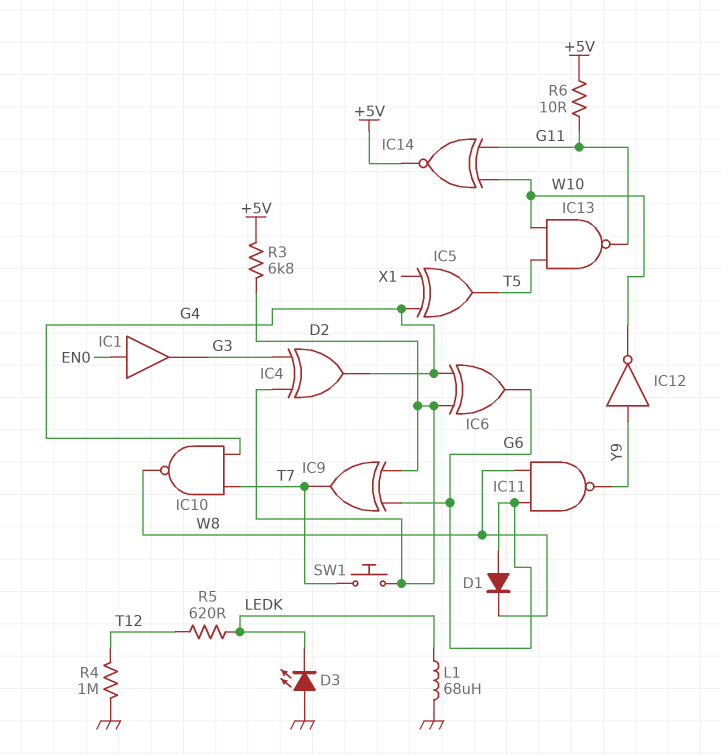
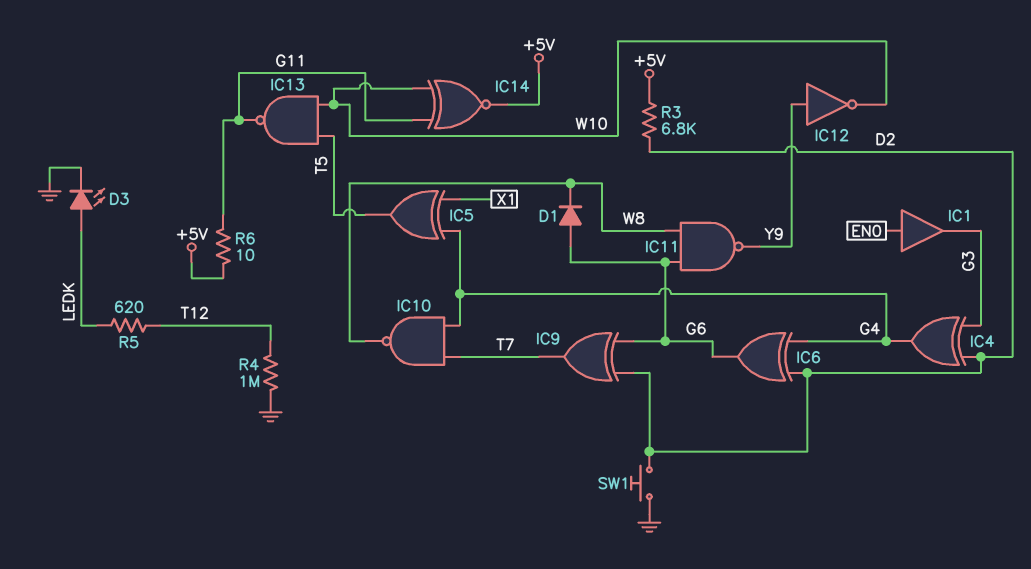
D3: LED (A GND, K LEDK) -> LED (A LEDK, K GND)
L1: 68uH (GND, LEDK) -> none
SW1: button (D2, T7) -> button (D2, GND)

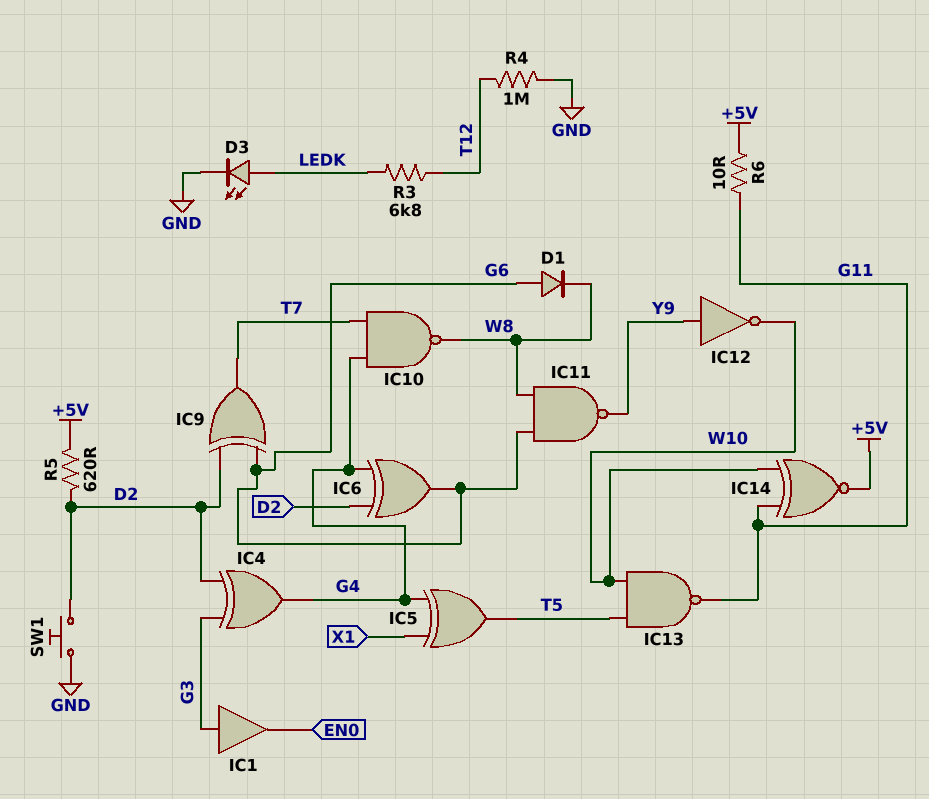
IC1: buffer (in EN0, out G3) -> buffer (in G3, out EN0)
R3: 6.8k (+5V, D2) -> 6.8k (LEDK, T12)
R5: 620 (LEDK, T12) -> 620 (+5V, D2)

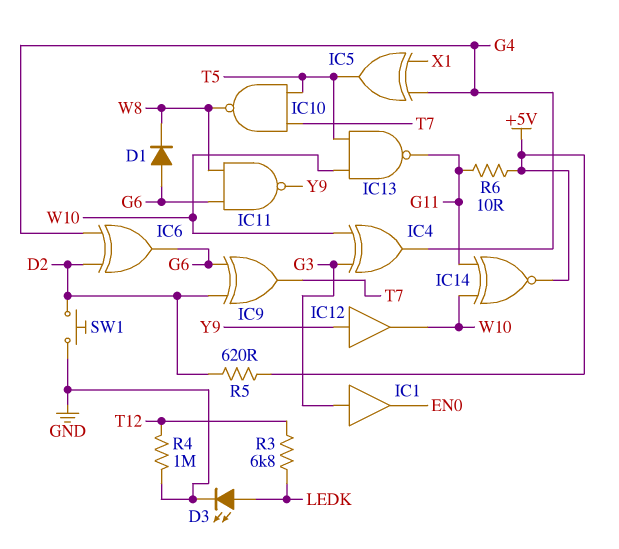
IC4: XOR (in D2, in G3, out G4) -> XOR (in G3, in W10, out G4)
IC10: NAND (in G4, in T7, out W8) -> NAND (in T5, in T7, out W8)
IC12: NOT (in Y9, out W10) -> buffer (in Y9, out W10)

